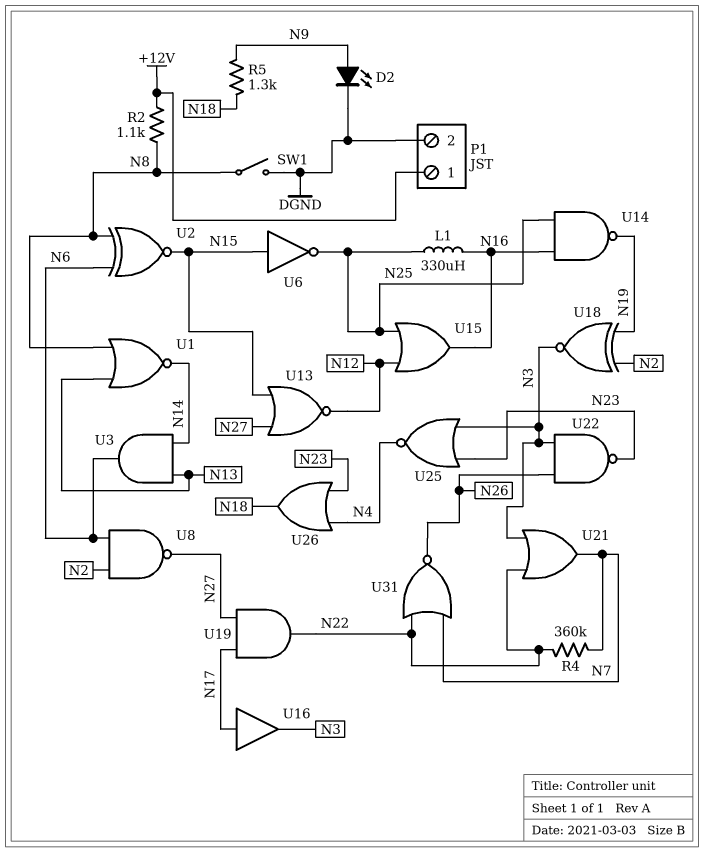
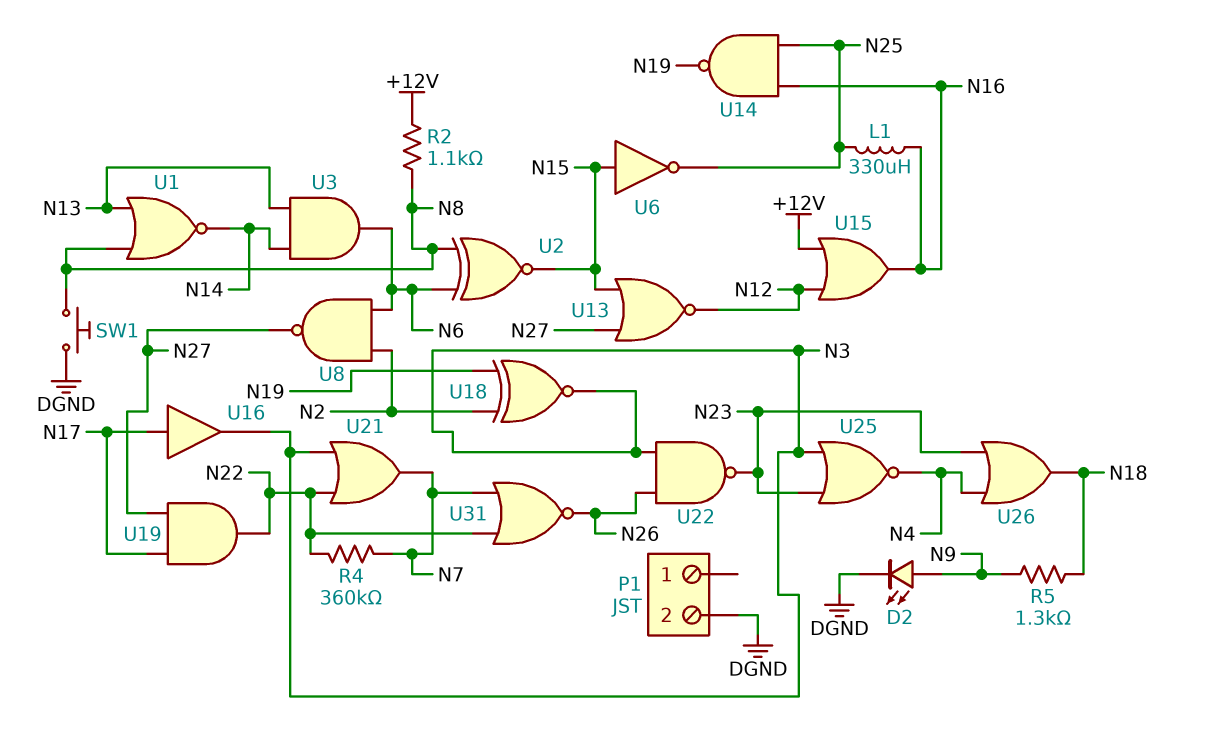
P1 pin 1: +12V -> none
SW1: switch (DGND, N8) -> button (DGND, N8)
U15: OR (in N12, in N25, out N16) -> OR (in +12V, in N12, out N16)

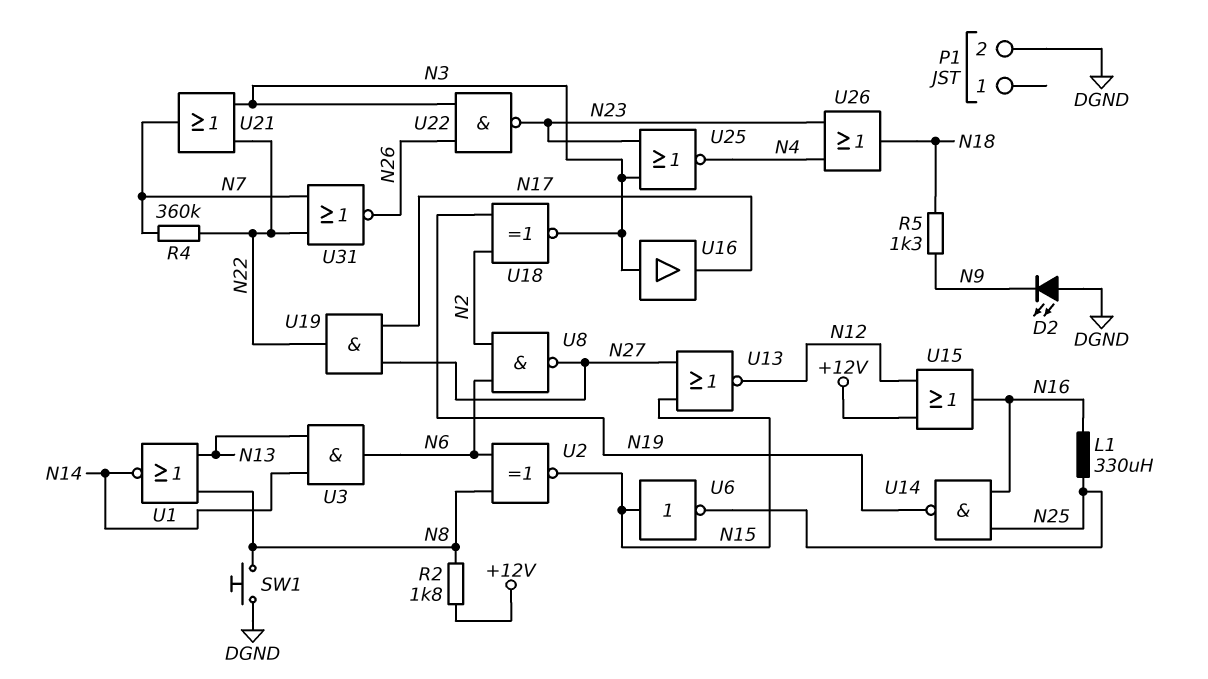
D2: LED (A N9, K DGND) -> LED (A DGND, K N9)
R2: 1.1k (+12V, N8) -> 1.8k (+12V, N8)
U16: buffer (in N17, out N3) -> buffer (in N3, out N17)

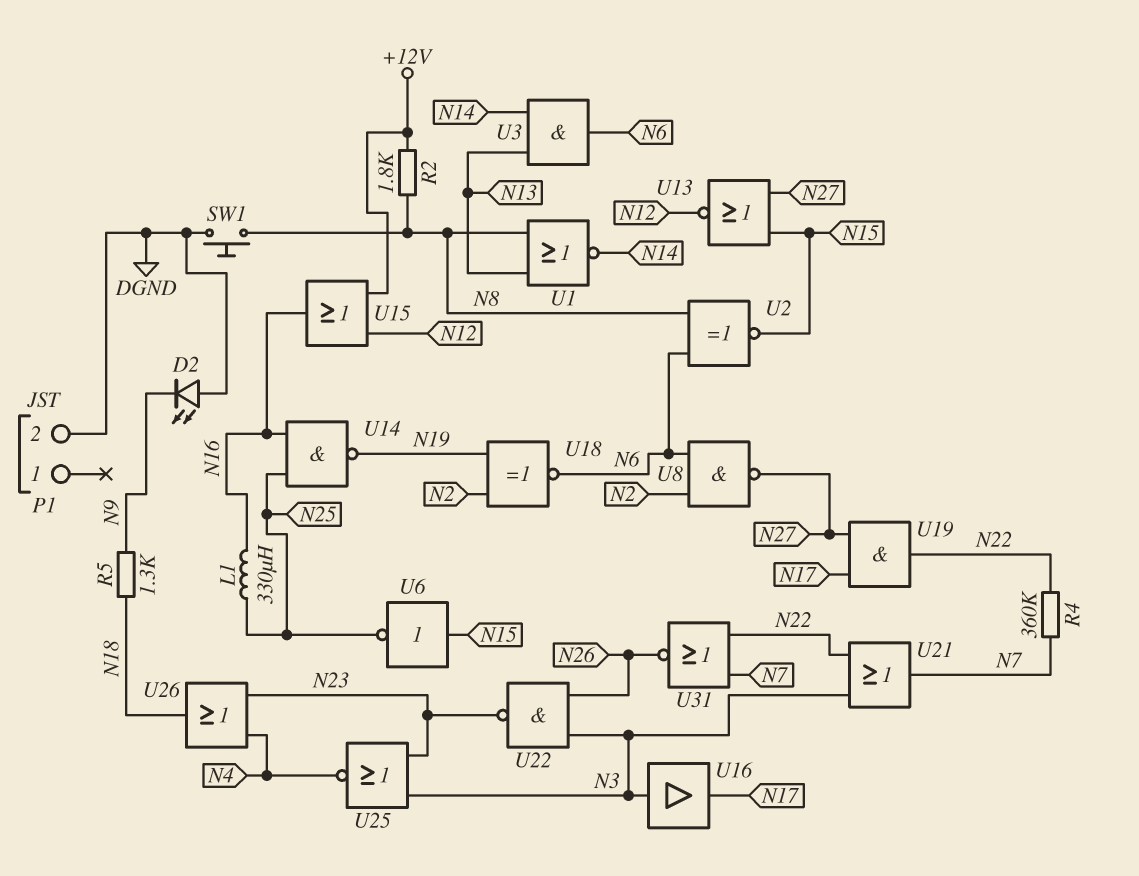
U18: XNOR (in N2, in N19, out N3) -> XNOR (in N2, in N19, out N6)

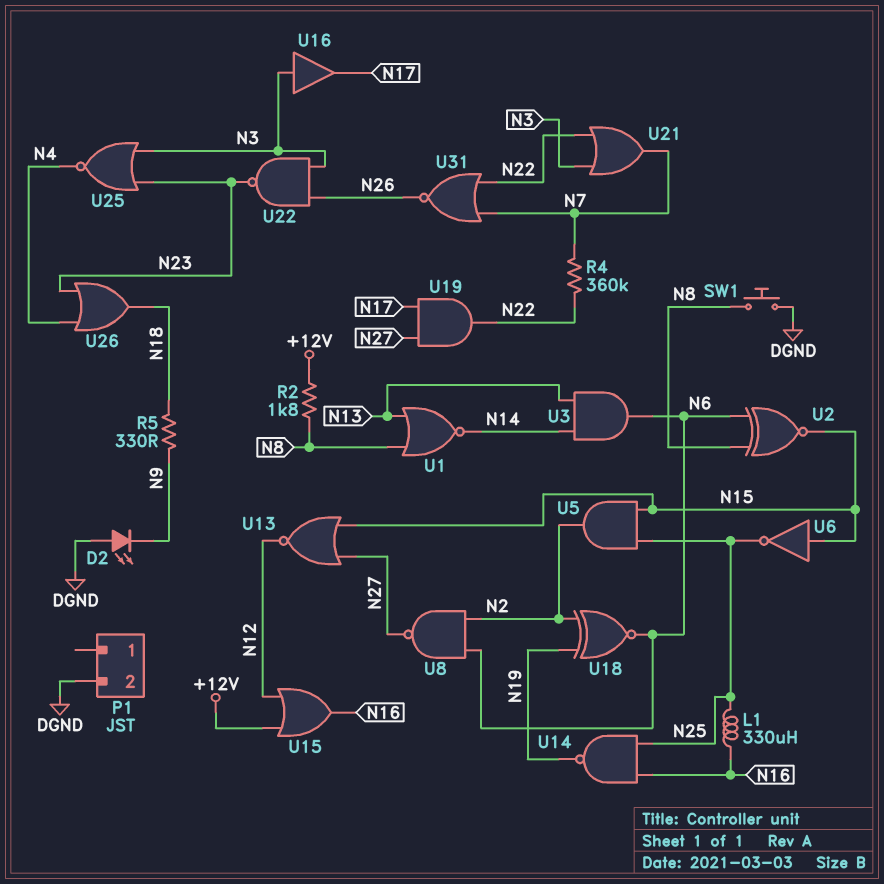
R5: 1.3k (N9, N18) -> 330 (N9, N18)
U5: none -> AND (in N15, in N25, out N2)

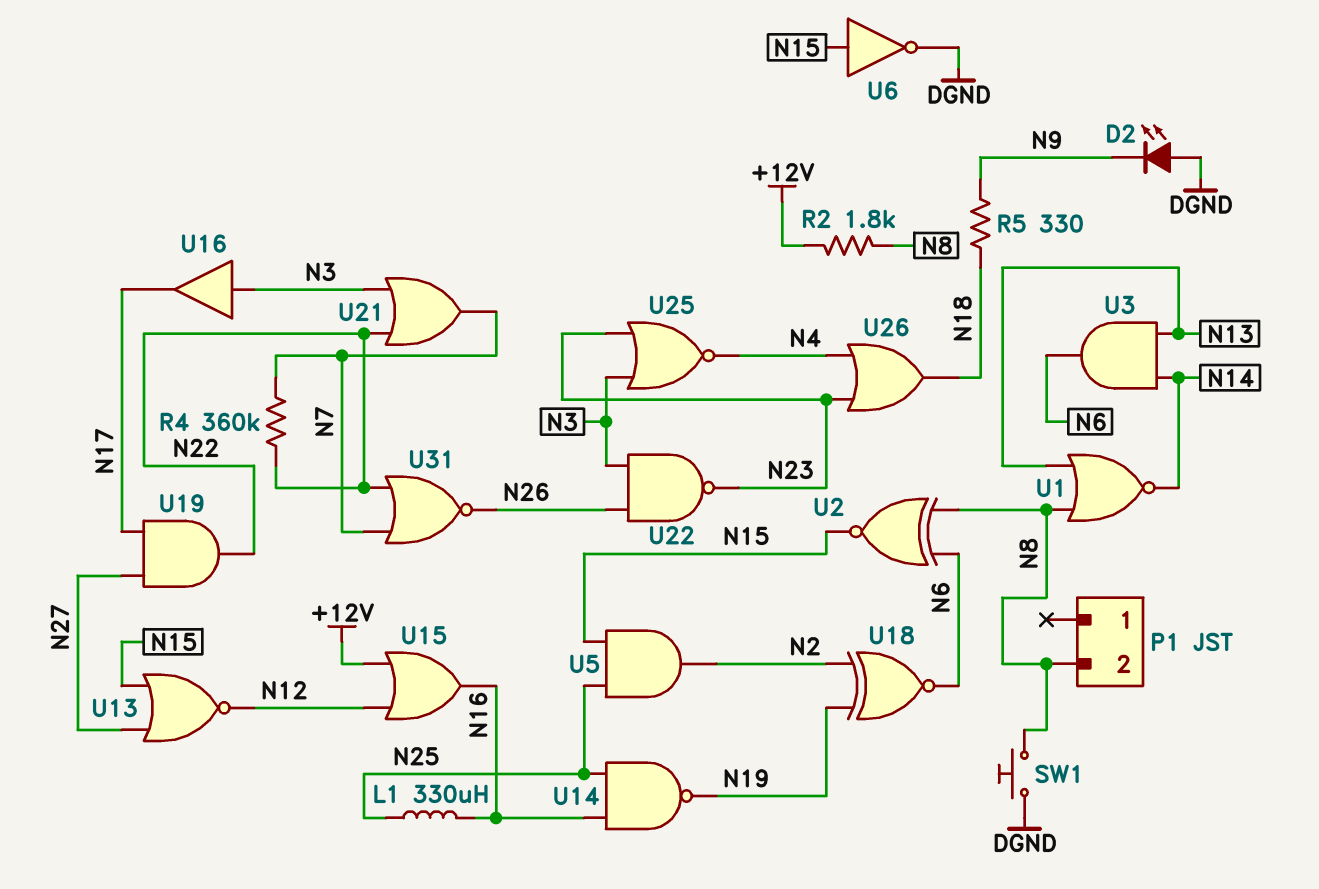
P1 pin 2: DGND -> N8
U6: NOT (in N15, out N25) -> NOT (in N15, out DGND)
U8: NAND (in N2, in N6, out N27) -> none

